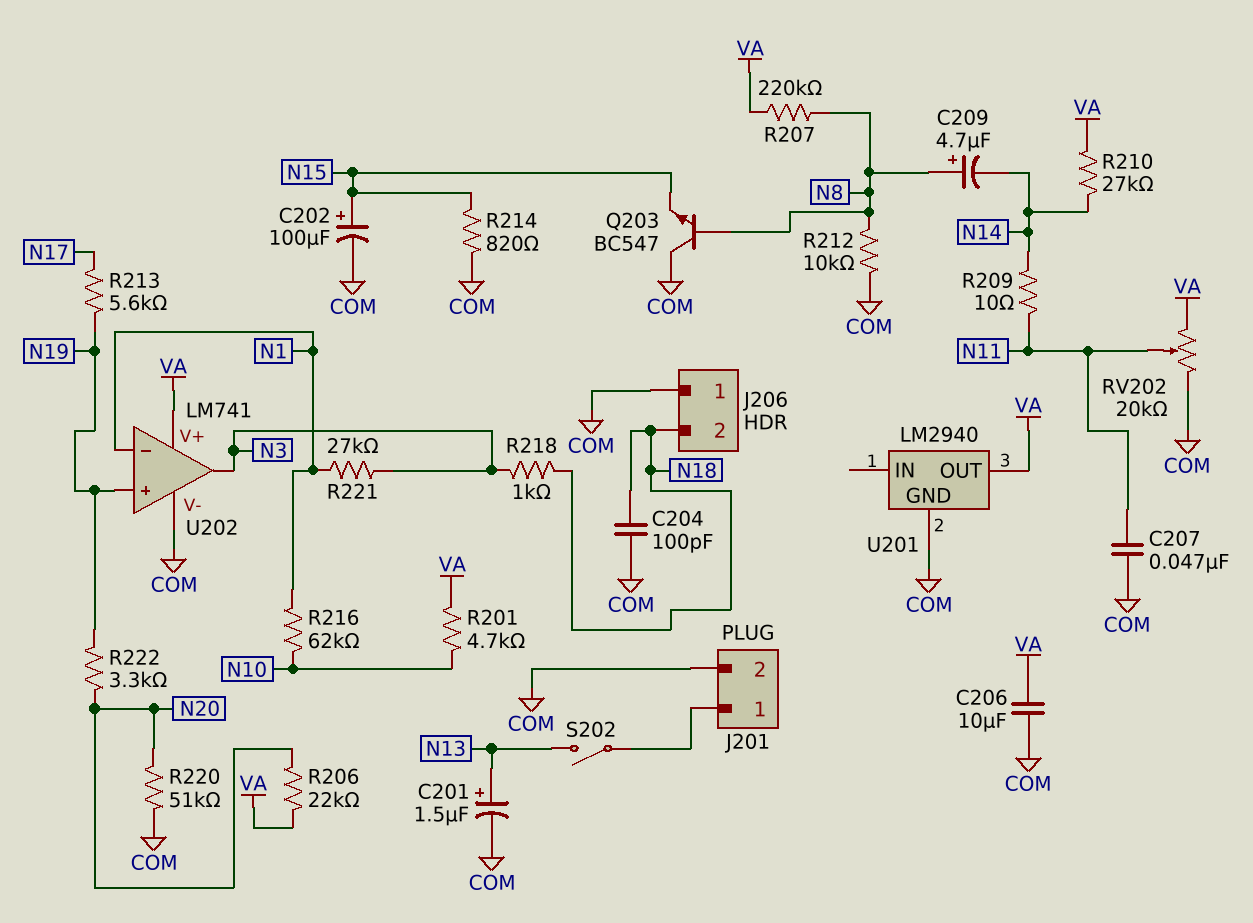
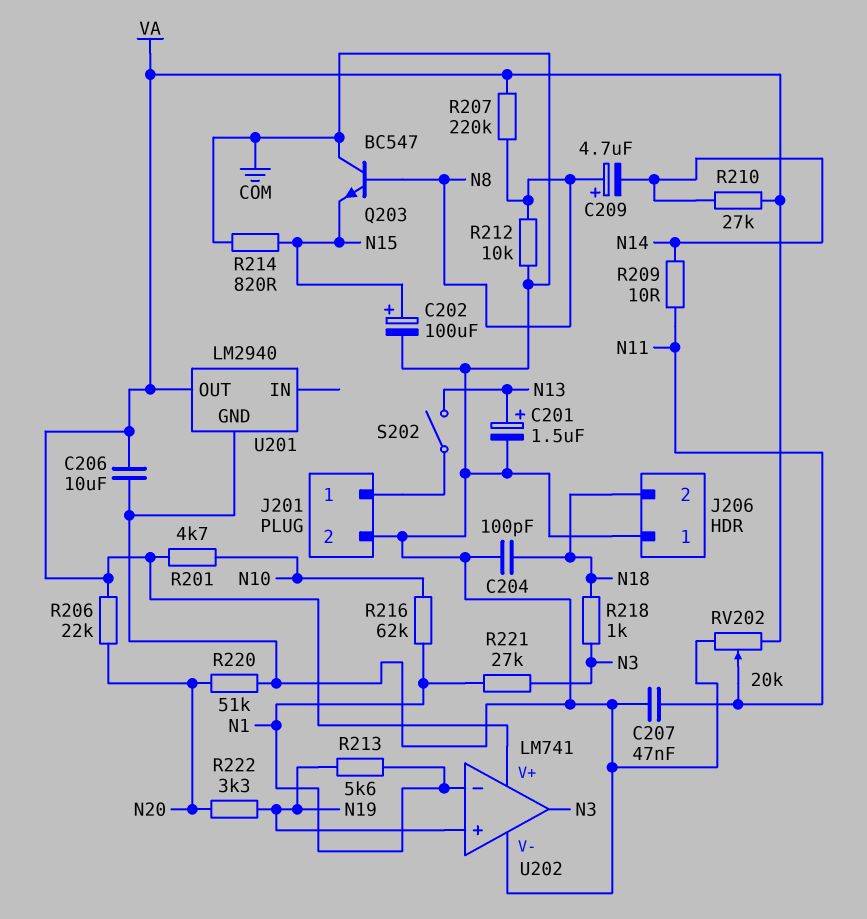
R213: 5.6k (N17, N19) -> 5.6k (N1, N19)

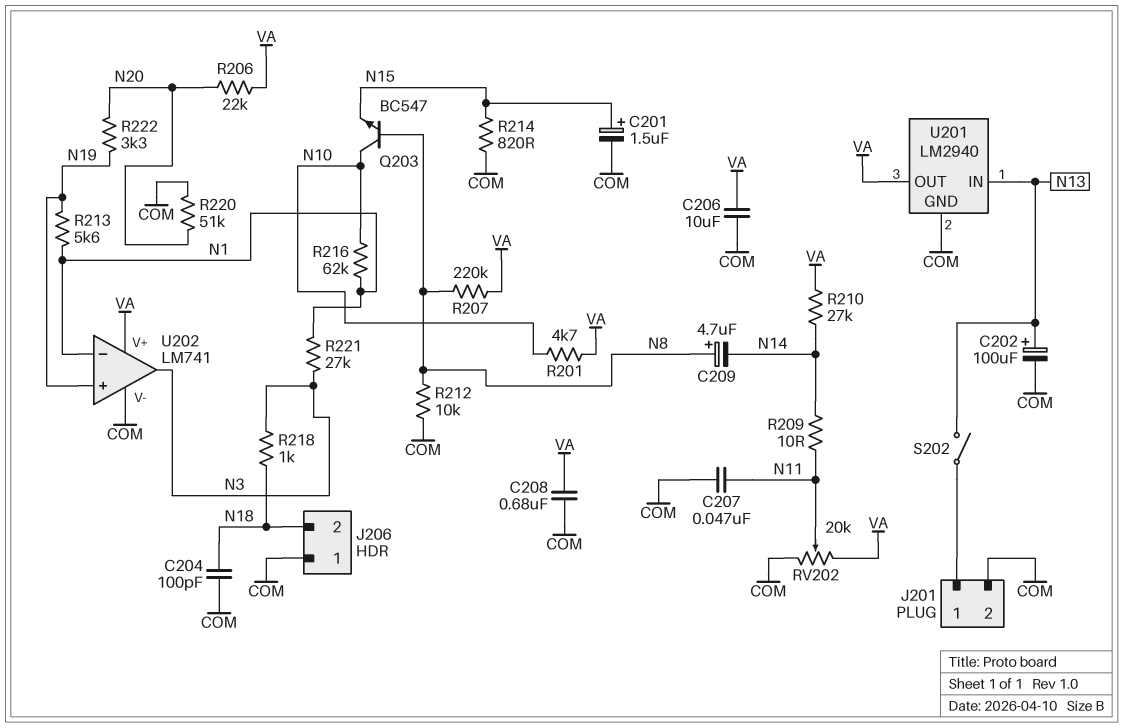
C201: 1.5uF (plus N13, minus COM) -> 1.5uF (plus N15, minus COM)
C202: 100uF (plus N15, minus COM) -> 100uF (plus N13, minus COM)
C208: none -> 680nF (COM, VA)
Q203: NPN BC547 (B N8, C COM, E N15) -> NPN BC547 (B N8, C N10, E N15)
U201 pin IN: none -> N13

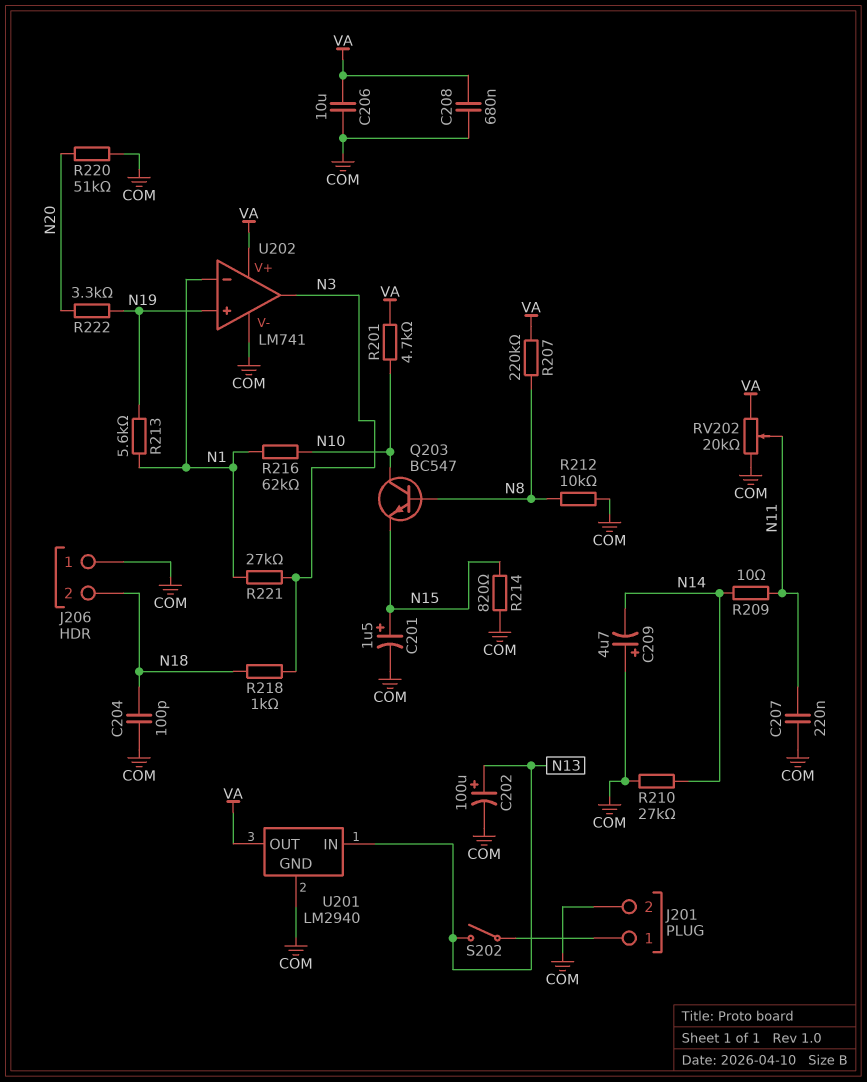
C207: 47nF (COM, N11) -> 220nF (COM, N11)
C209: 4.7uF (plus N8, minus N14) -> 4.7uF (plus COM, minus N14)
R206: 22k (N20, VA) -> none
R210: 27k (N14, VA) -> 27k (COM, N14)

